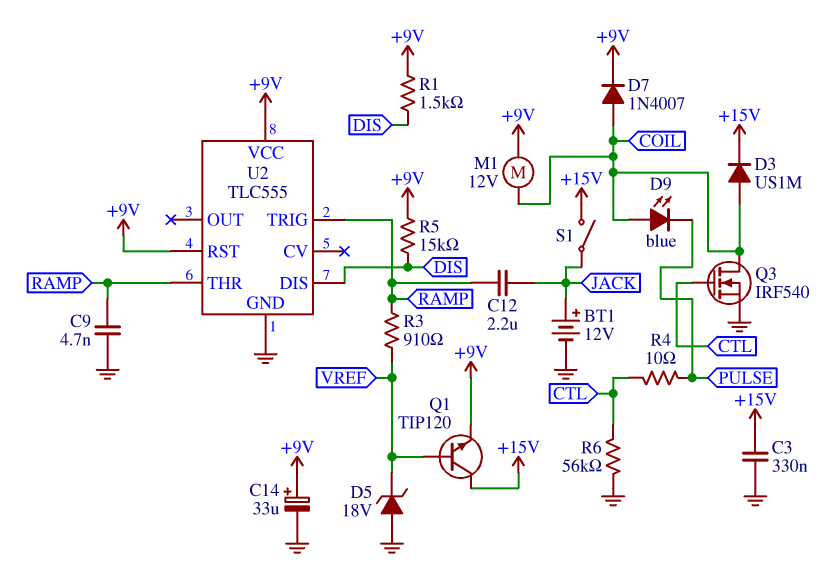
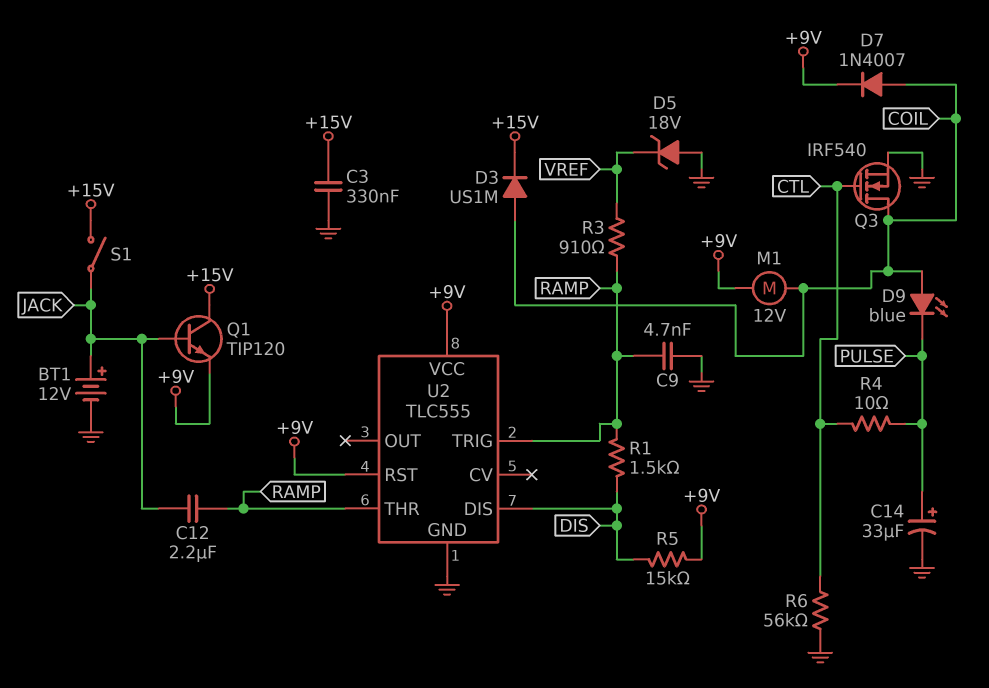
C14: 33uF (plus +9V, minus GND) -> 33uF (plus PULSE, minus GND)
Q1: NPN TIP120 (B VREF, C +15V, E +9V) -> NPN TIP120 (B JACK, C +15V, E +9V)
R1: 1.5k (+9V, DIS) -> 1.5k (DIS, RAMP)

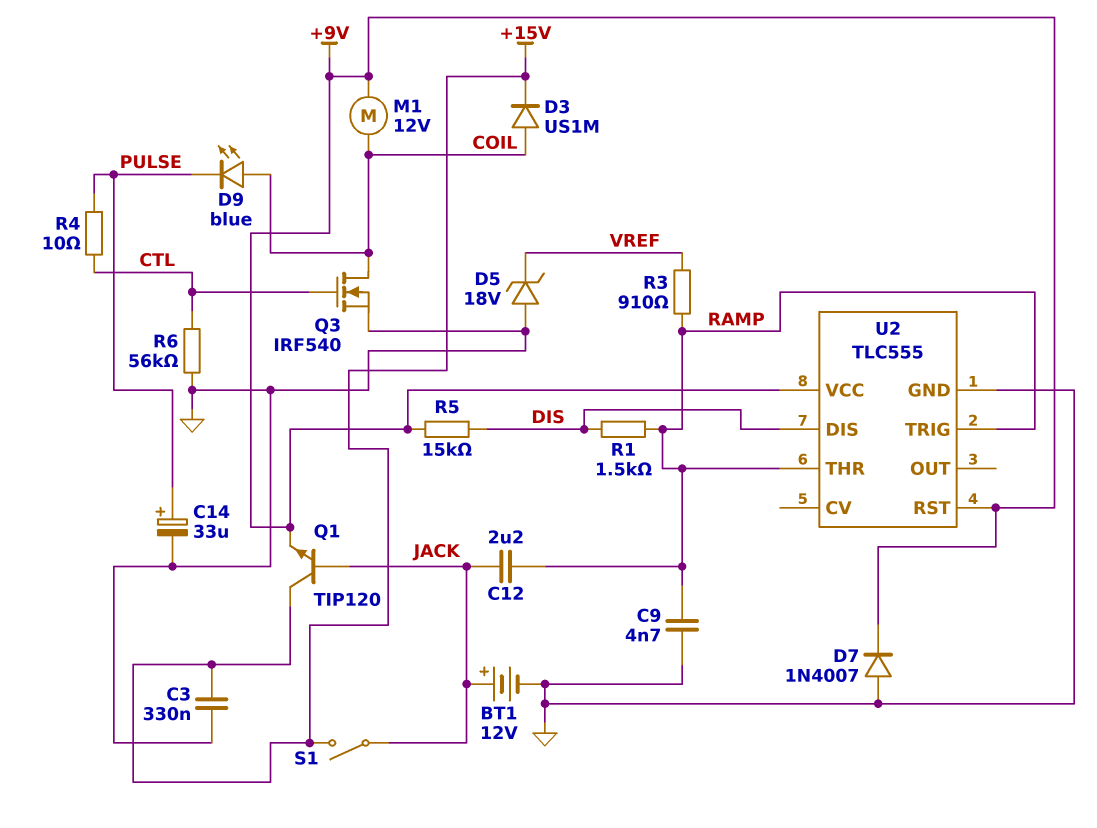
D7: diode 1N4007 (A COIL, K +9V) -> diode 1N4007 (A GND, K +9V)

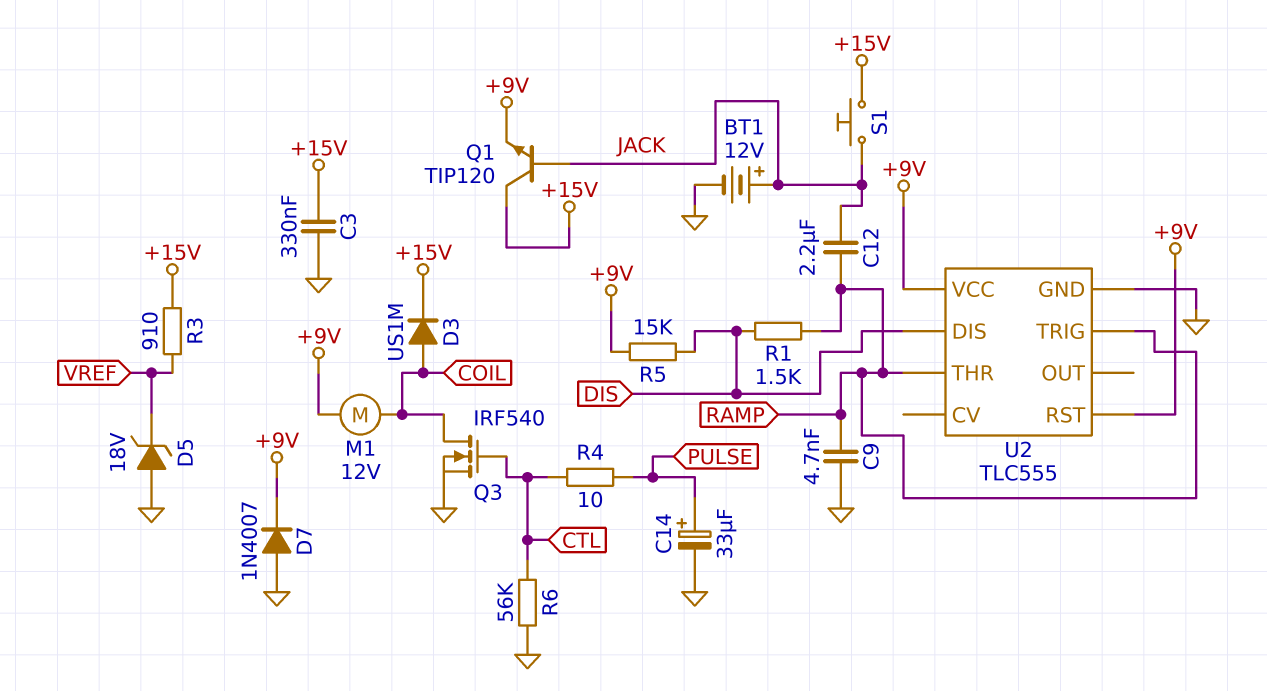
D9: LED blue (A COIL, K PULSE) -> none
R3: 910 (RAMP, VREF) -> 910 (+15V, VREF)
S1: switch (+15V, JACK) -> button (+15V, JACK)

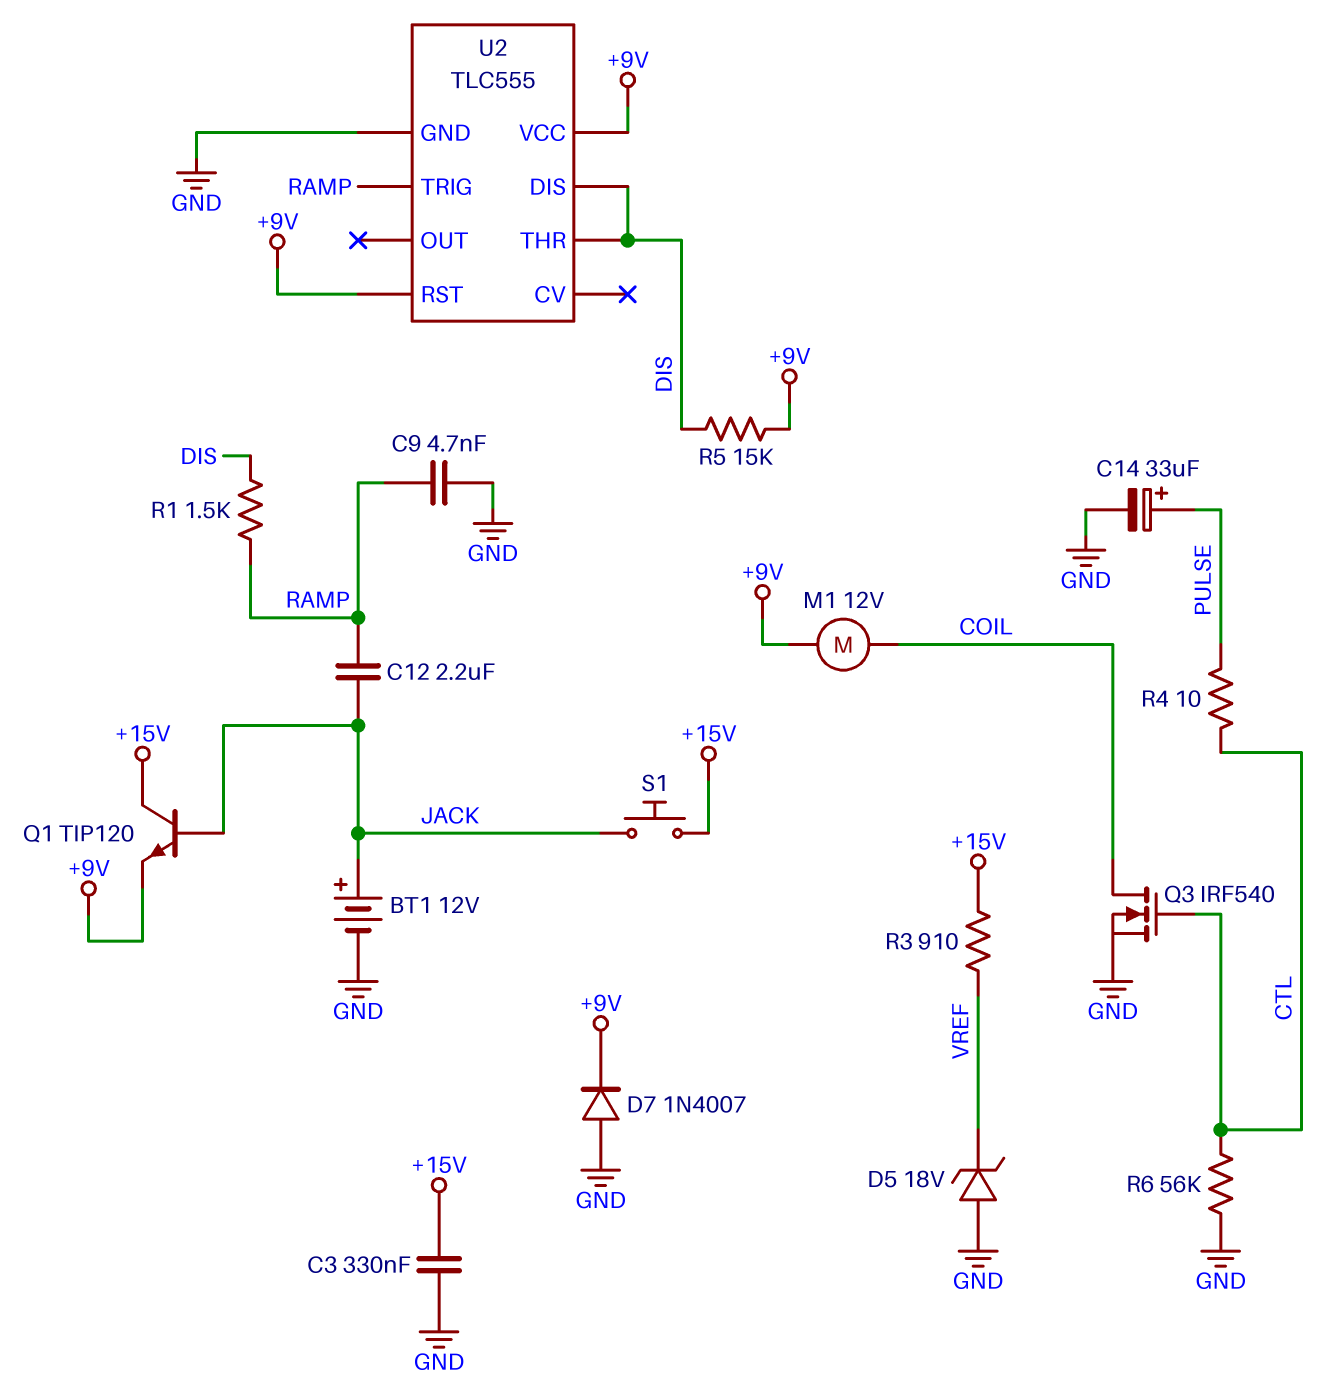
D3: diode US1M (A COIL, K +15V) -> none
U2 pin THR: RAMP -> DIS

